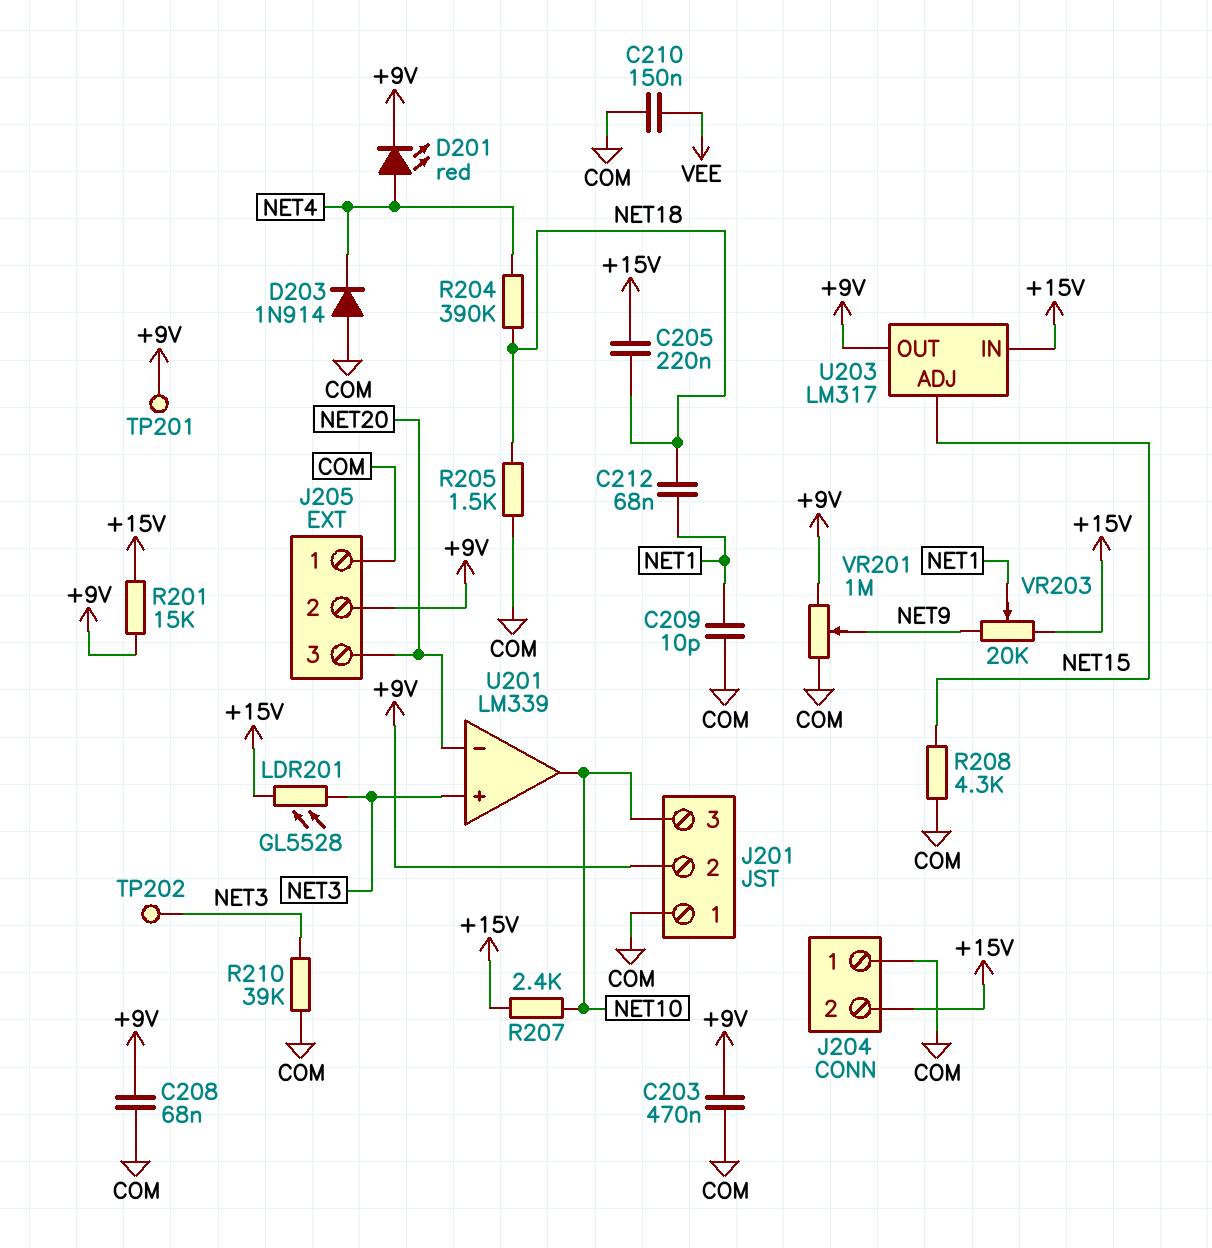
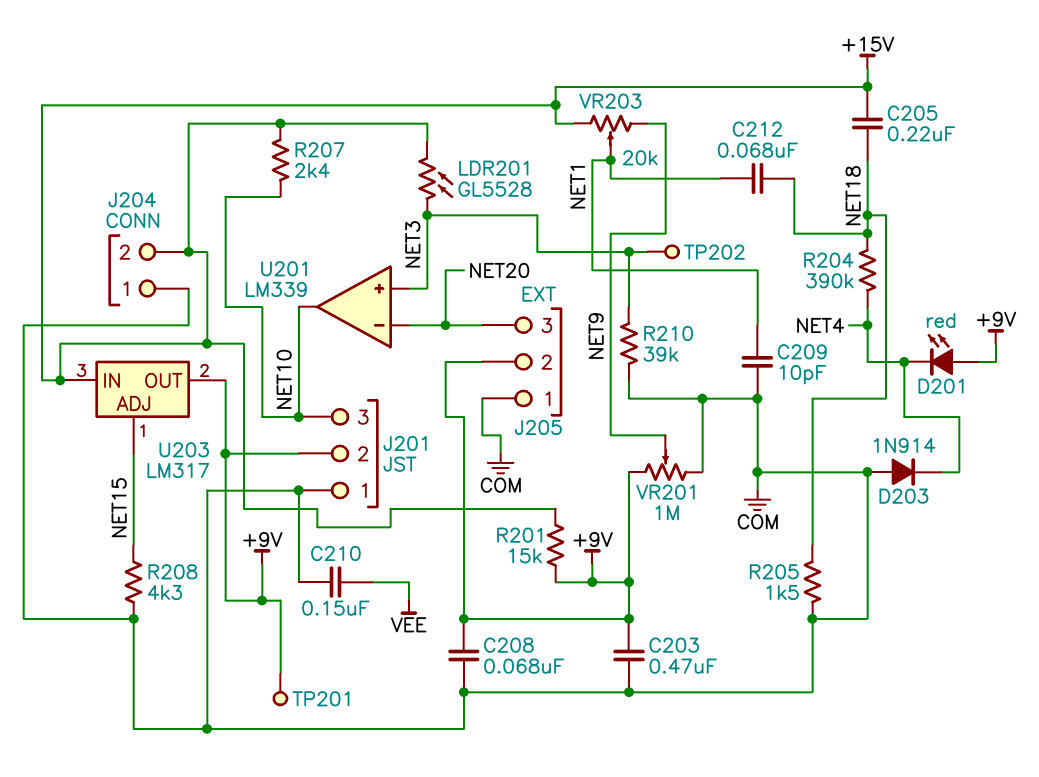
D201: LED red (A NET4, K +9V) -> LED red (A +9V, K NET4)

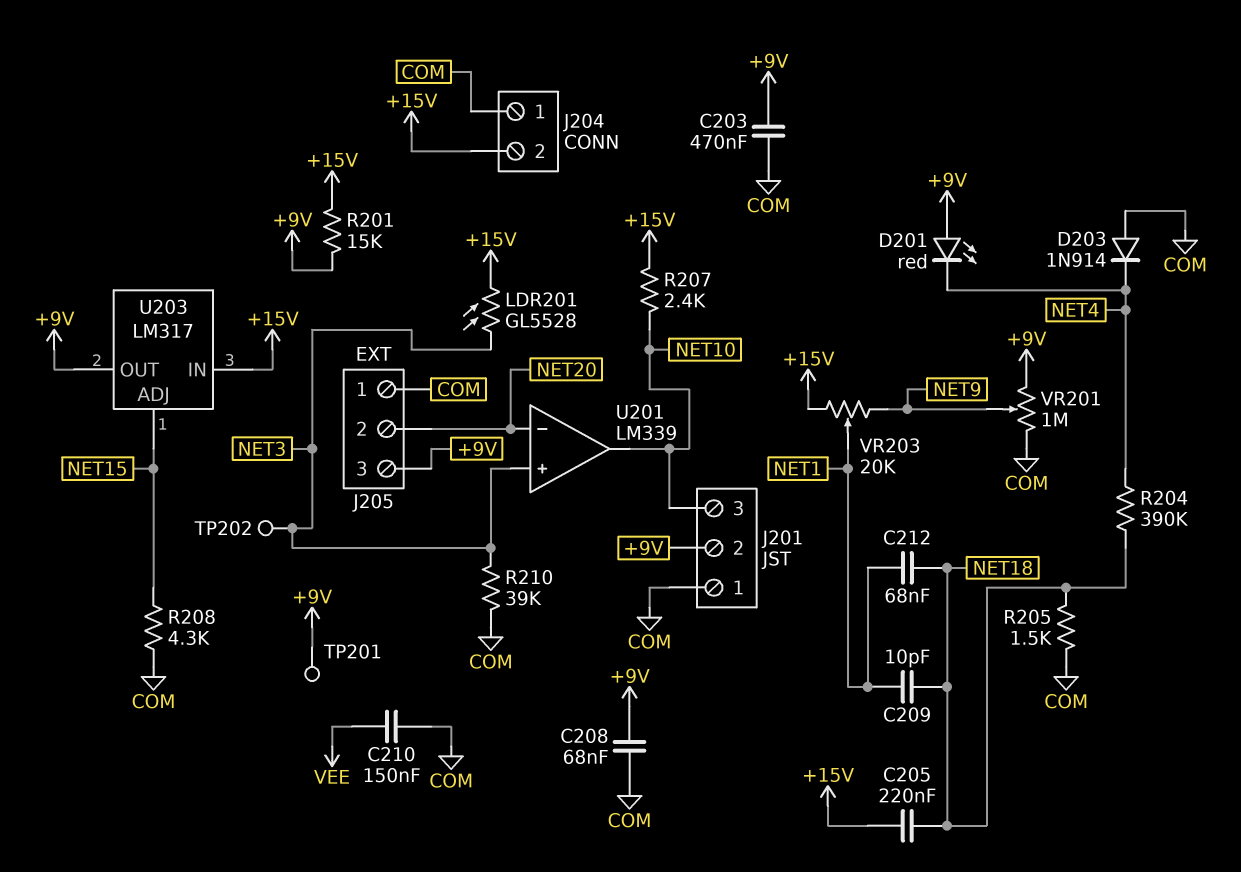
C209: 10pF (COM, NET1) -> 10pF (NET1, NET18)
J205 pin 2: +9V -> NET20
J205 pin 3: NET20 -> +9V

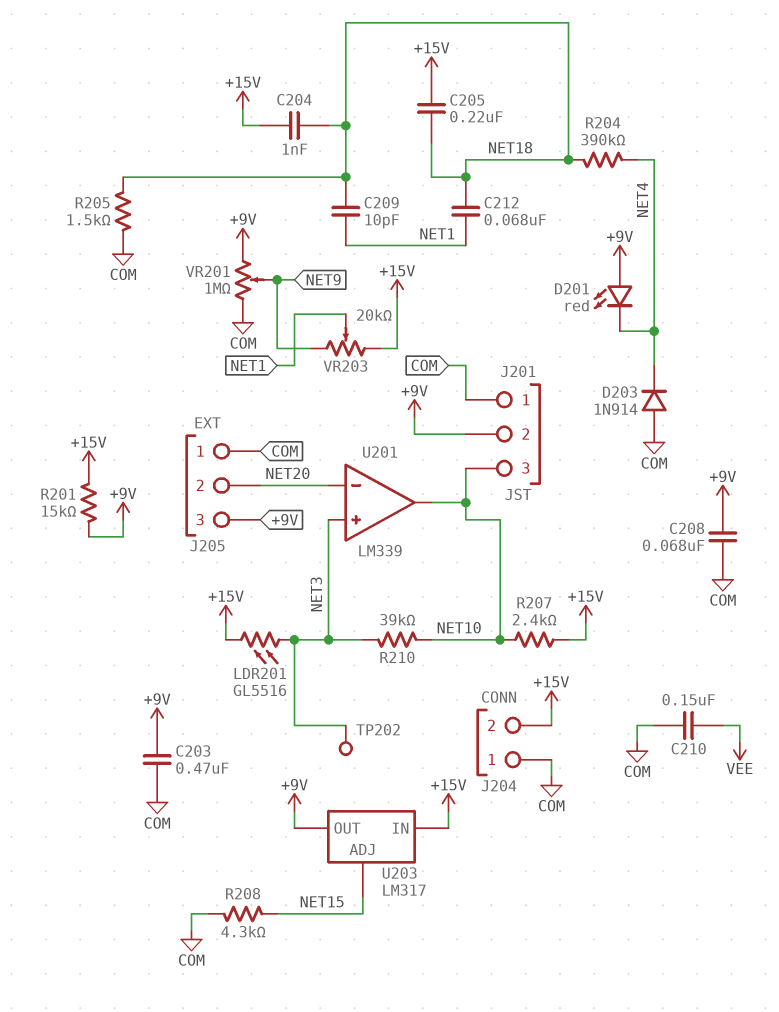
C204: none -> 1nF (+15V, NET18)
LDR201: GL5528 (+15V, NET3) -> GL5516 (+15V, NET3)
R210: 39k (COM, NET3) -> 39k (NET3, NET10)
TP201: test point (+9V) -> none

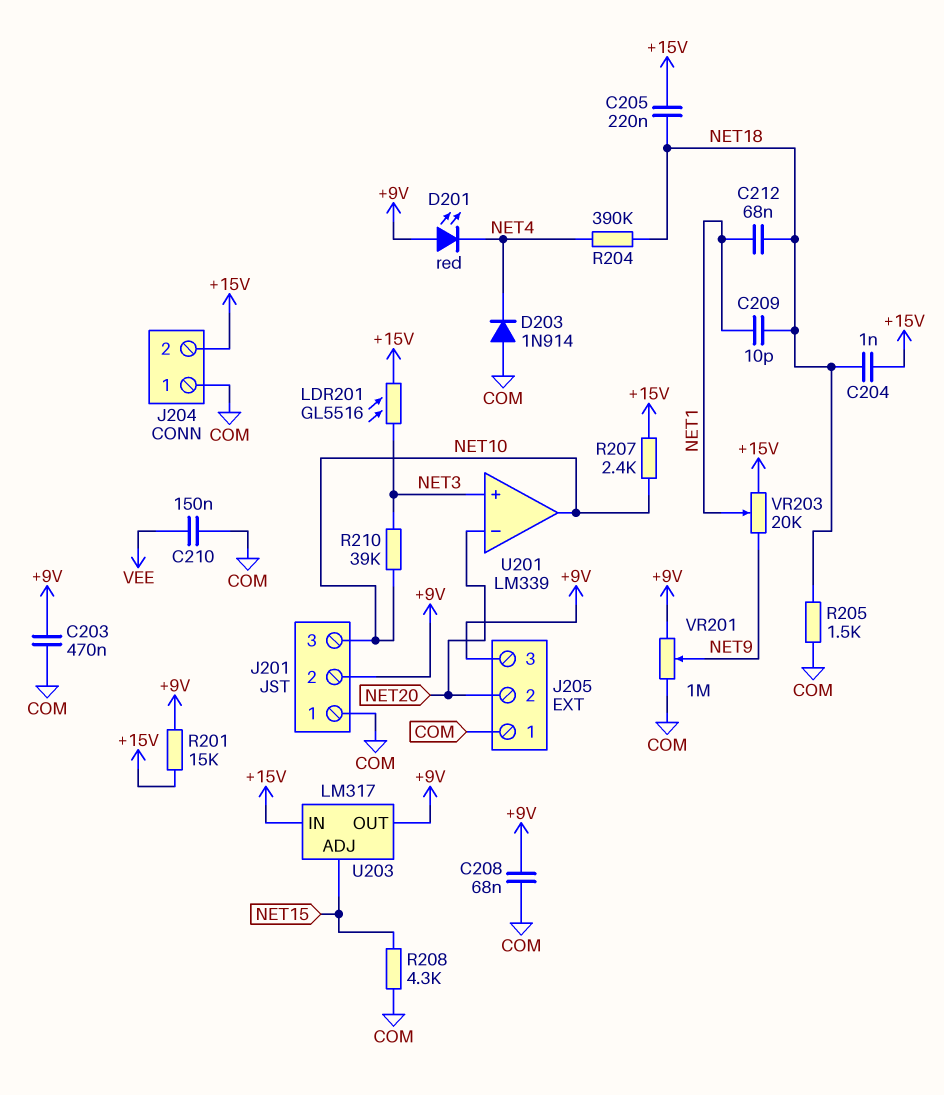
TP202: test point (NET3) -> none

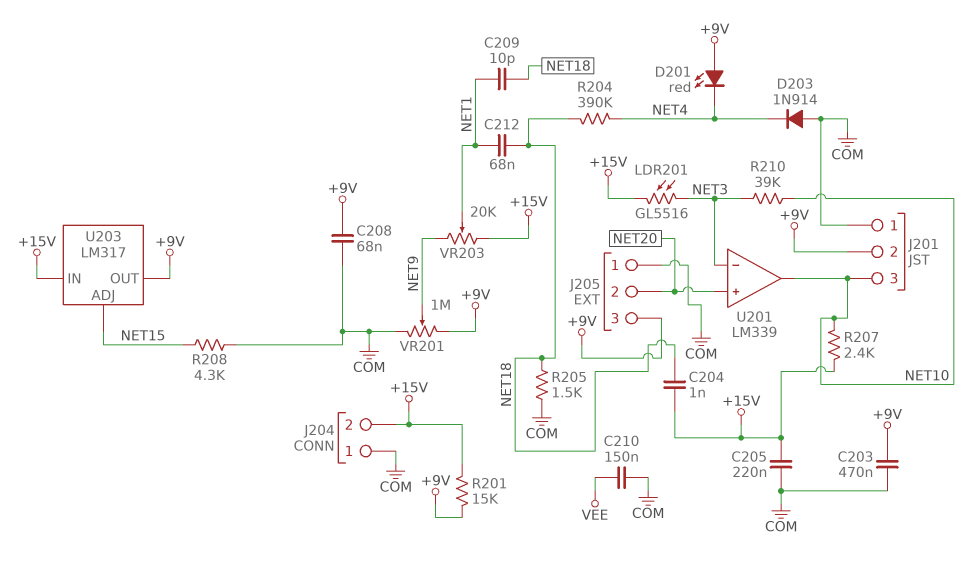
C205: 220nF (+15V, NET18) -> 220nF (+15V, COM)
U201 pin in+: NET3 -> NET20
U201 pin in-: NET20 -> NET3

